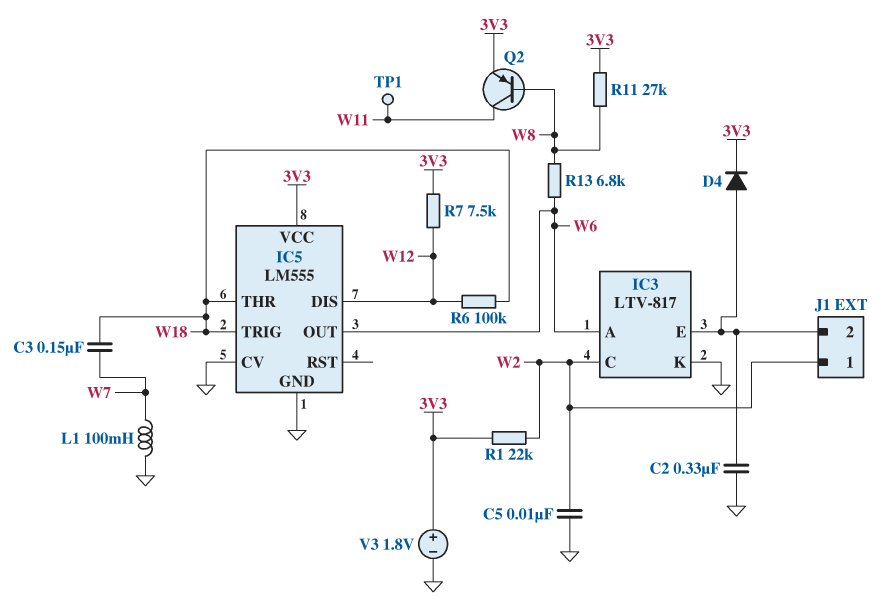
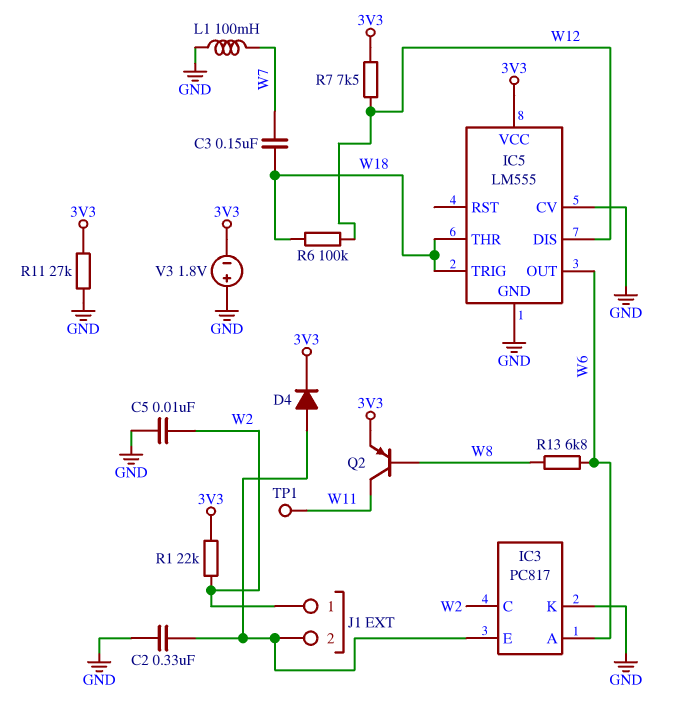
IC3: LTV-817 -> PC817
R11: 27k (3V3, W8) -> 27k (3V3, GND)
V3: 1.8V (plus 3V3, minus GND) -> 1.8V (plus GND, minus 3V3)

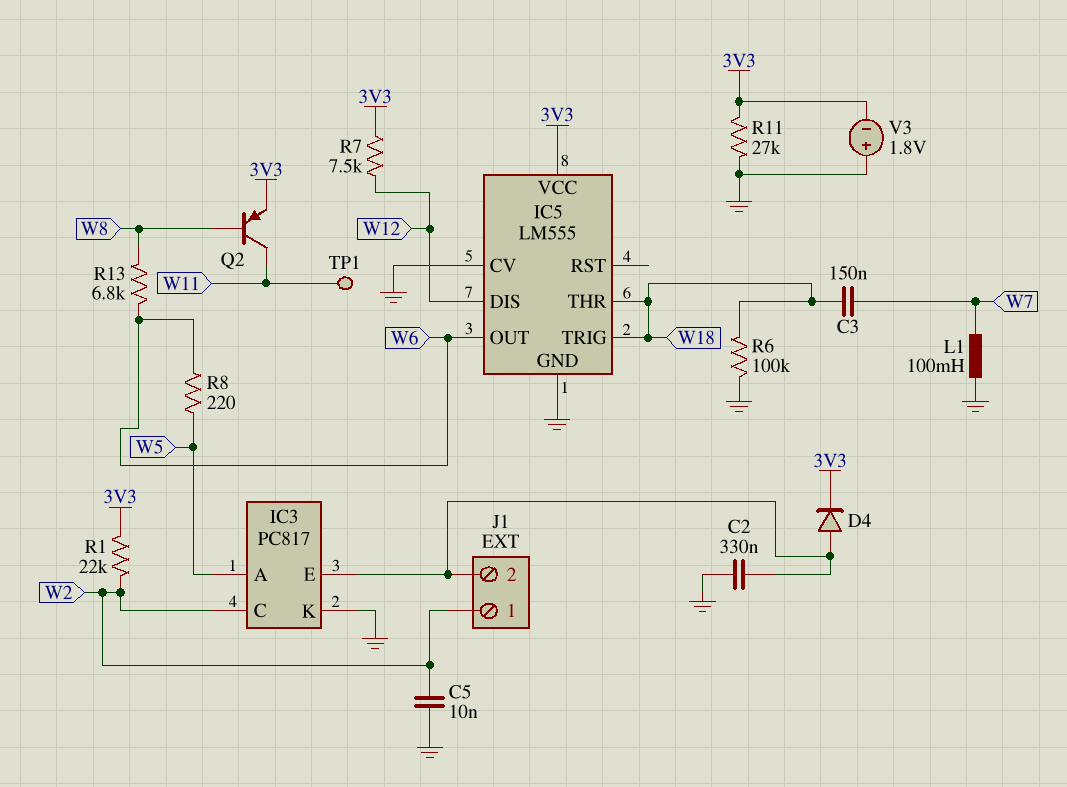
IC3 pin A: W6 -> W5
R6: 100k (W12, W18) -> 100k (GND, W18)
R8: none -> 220 (W5, W6)

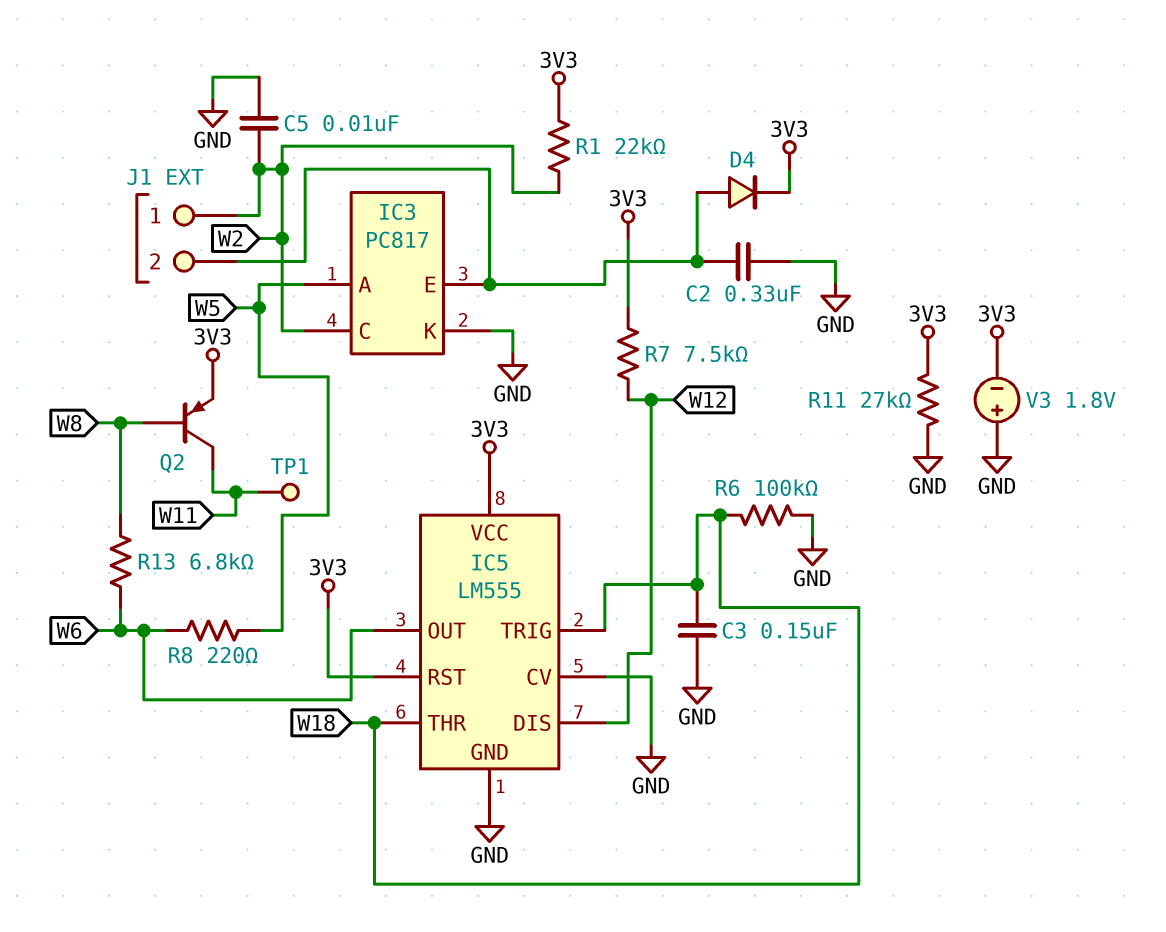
C3: 150nF (W7, W18) -> 150nF (GND, W18)
IC5 pin RST: none -> 3V3
L1: 100mH (GND, W7) -> none

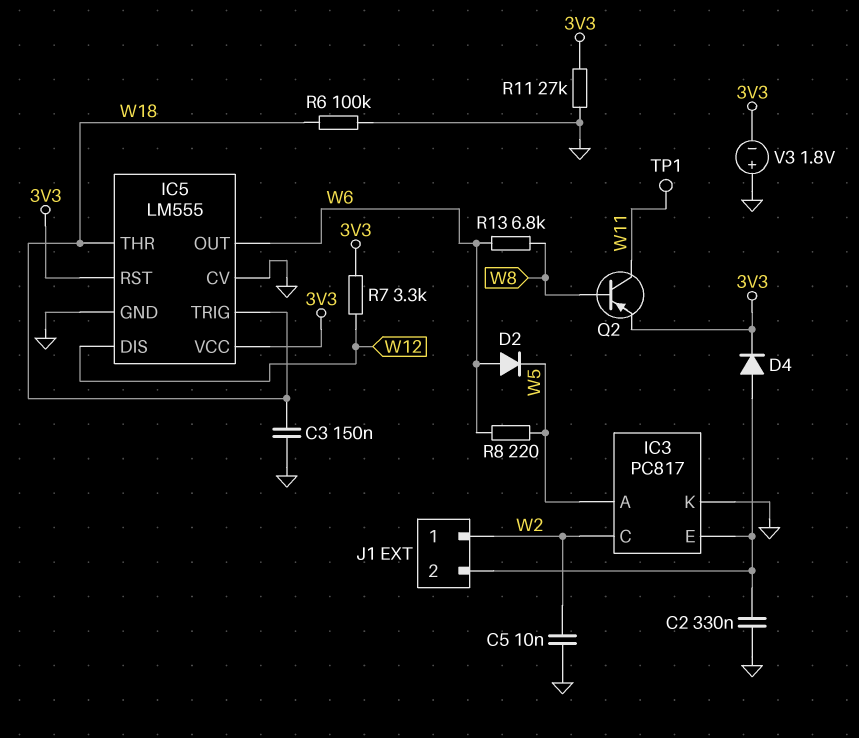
D2: none -> diode (A W6, K W5)
R1: 22k (3V3, W2) -> none
R7: 7.5k (3V3, W12) -> 3.3k (3V3, W12)

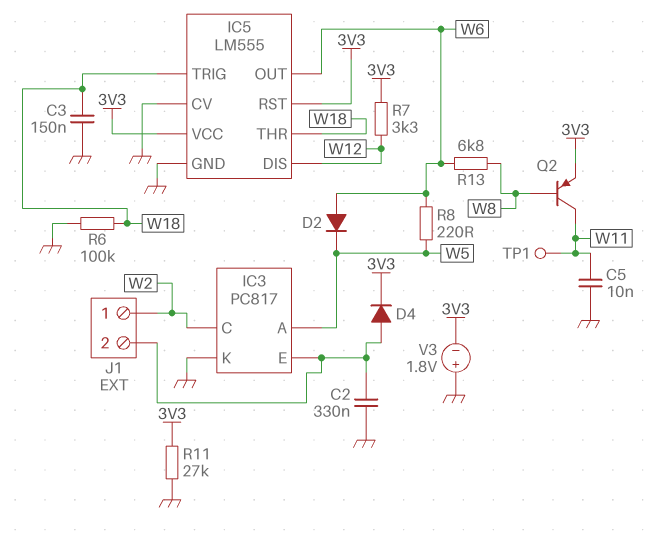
C5: 10nF (GND, W2) -> 10nF (GND, W11)

